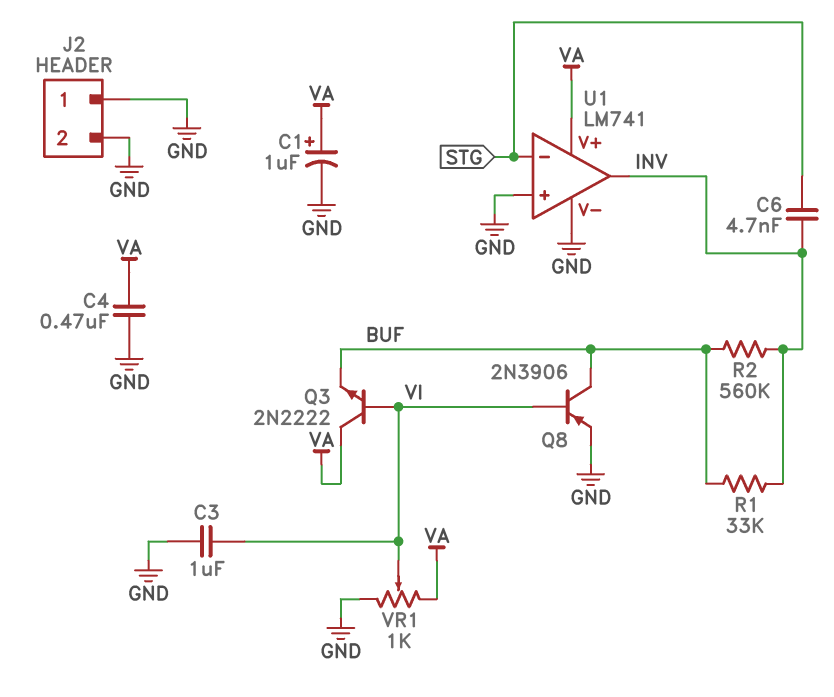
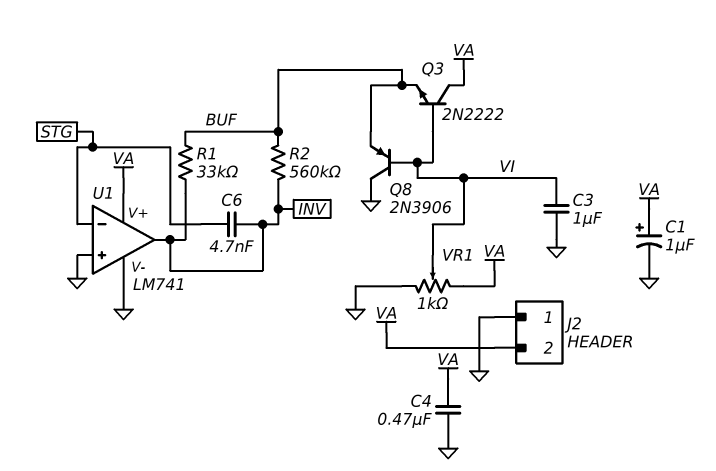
J2 pin 2: GND -> VA
Q8: PNP 2N3906 (B VI, C BUF, E GND) -> PNP 2N3906 (B VI, C GND, E BUF)

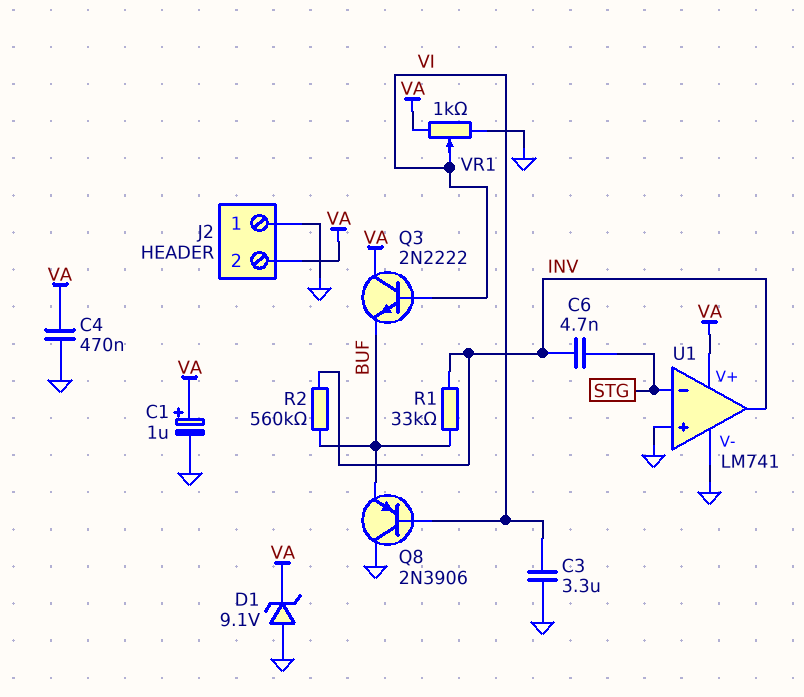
C3: 1uF (GND, VI) -> 3.3uF (GND, VI)
D1: none -> zener 9.1V (A GND, K VA)

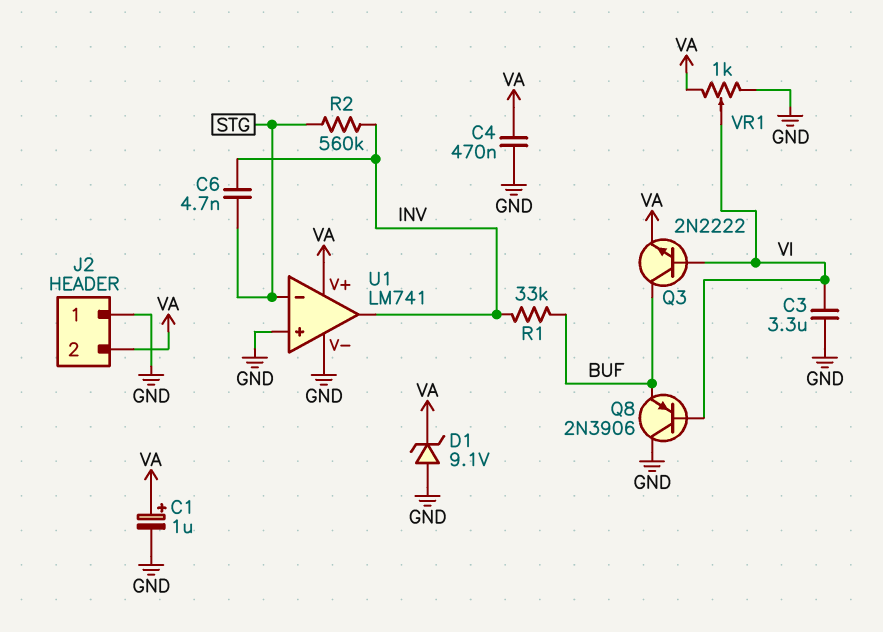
Q3: NPN 2N2222 (B VI, C VA, E BUF) -> NPN 2N2222 (B VI, C BUF, E VA)
R2: 560k (BUF, INV) -> 560k (INV, STG)

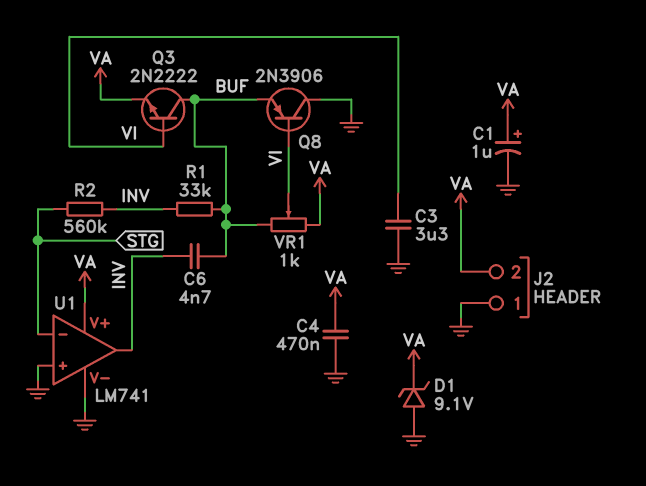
C6: 4.7nF (INV, STG) -> 4.7nF (BUF, INV)
VR1: 1k (GND, VA, wiper VI) -> 1k (BUF, VA, wiper VI)

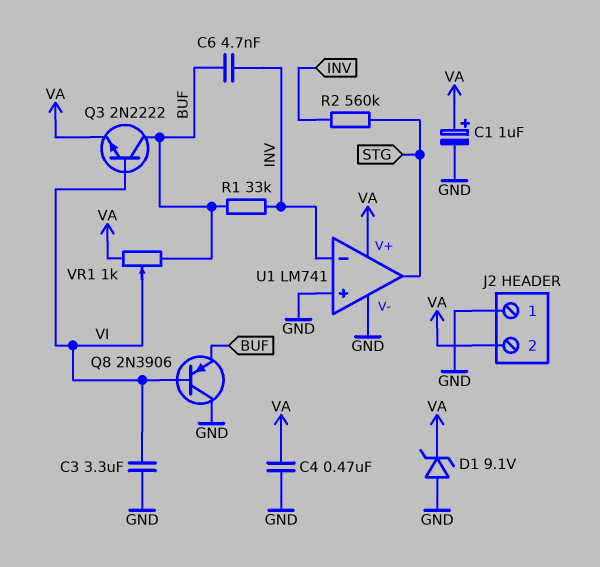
U1 pin in-: STG -> INV
U1 pin out: INV -> STG

